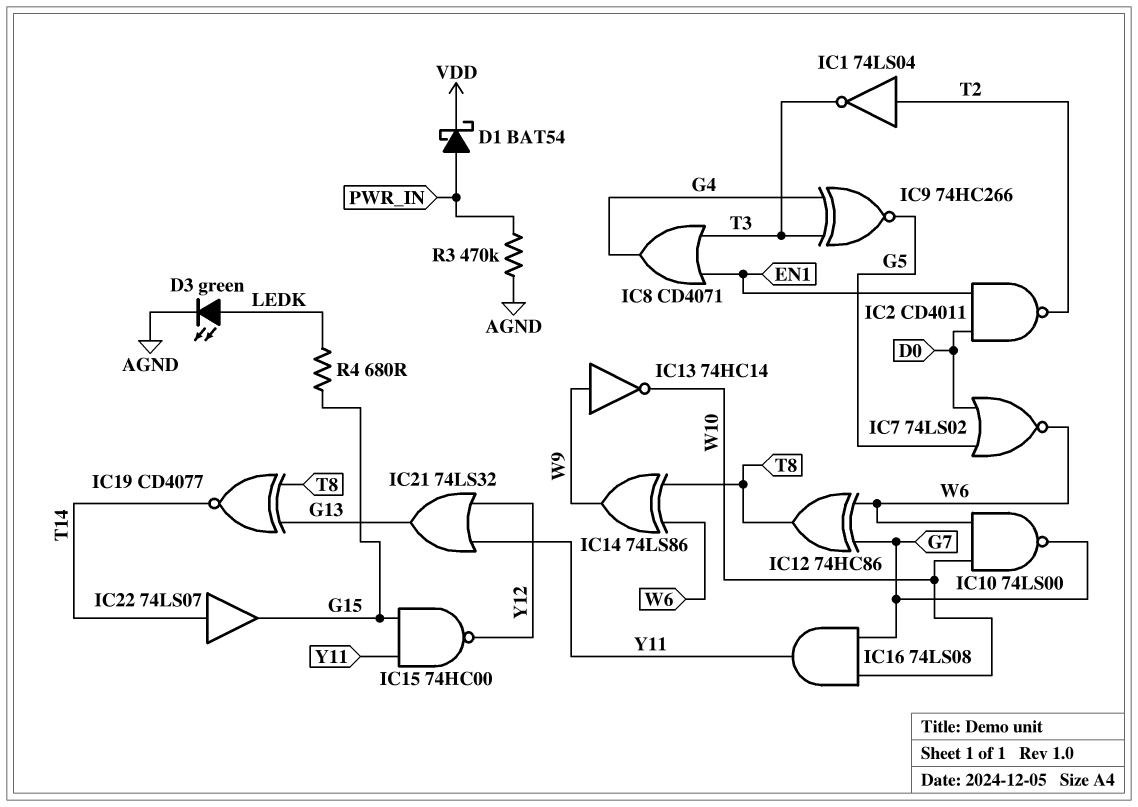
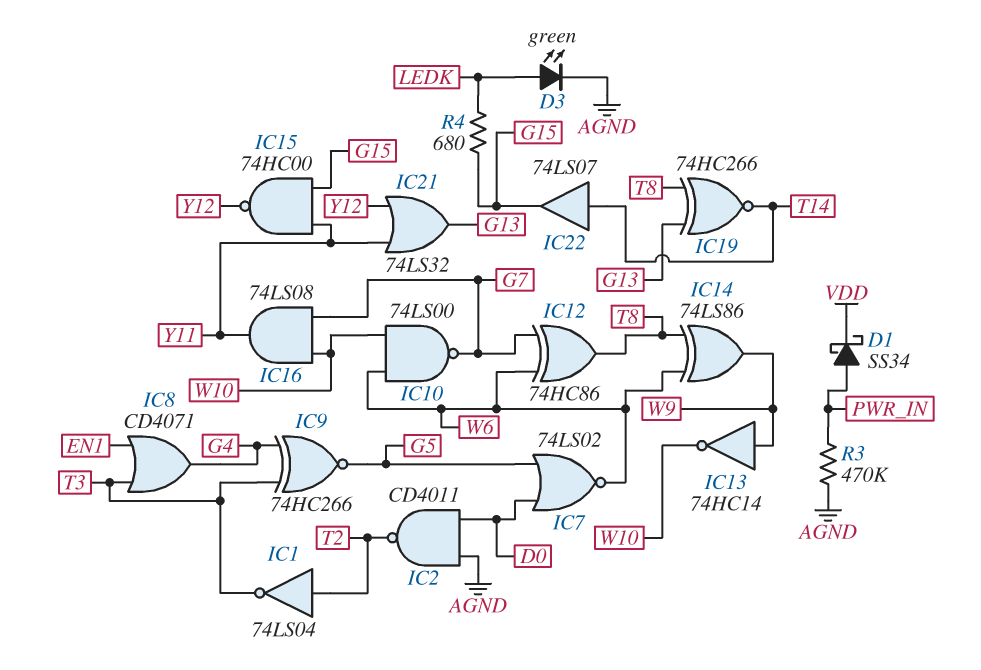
D1: schottky BAT54 (A PWR_IN, K VDD) -> schottky SS34 (A PWR_IN, K VDD)
IC2: NAND CD4011 (in D0, in EN1, out T2) -> NAND CD4011 (in AGND, in D0, out T2)
IC19: XNOR CD4077 (in G13, in T8, out T14) -> XNOR 74HC266 (in G13, in T8, out T14)

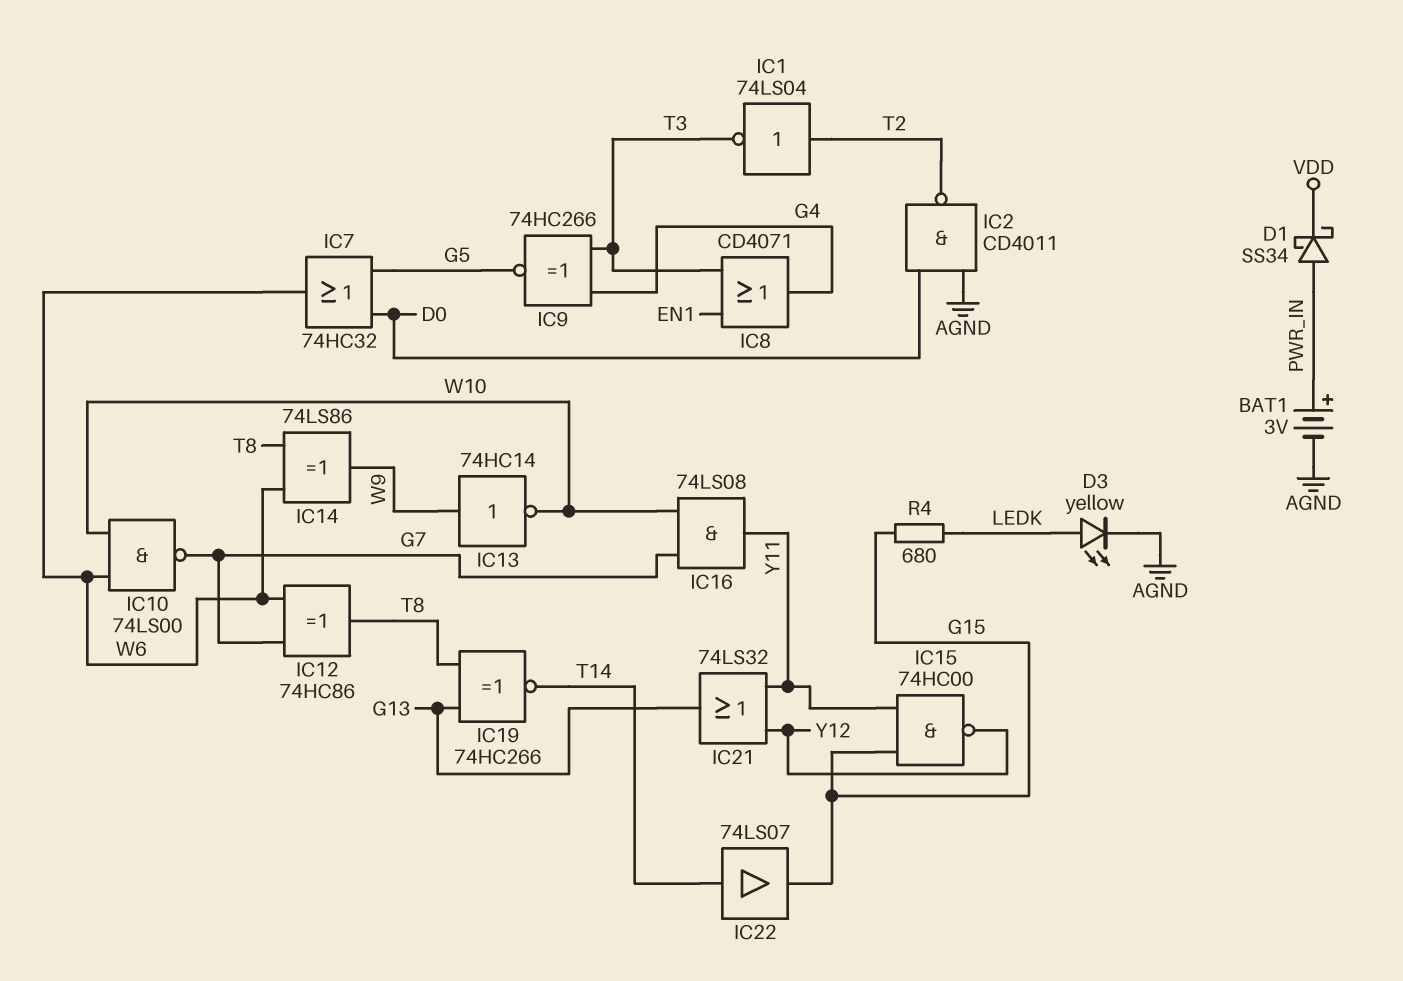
BAT1: none -> 3V (plus PWR_IN, minus AGND)
D3: LED green (A LEDK, K AGND) -> LED yellow (A LEDK, K AGND)
IC7: NOR 74LS02 (in D0, in G5, out W6) -> OR 74HC32 (in D0, in G5, out W6)
R3: 470k (AGND, PWR_IN) -> none

